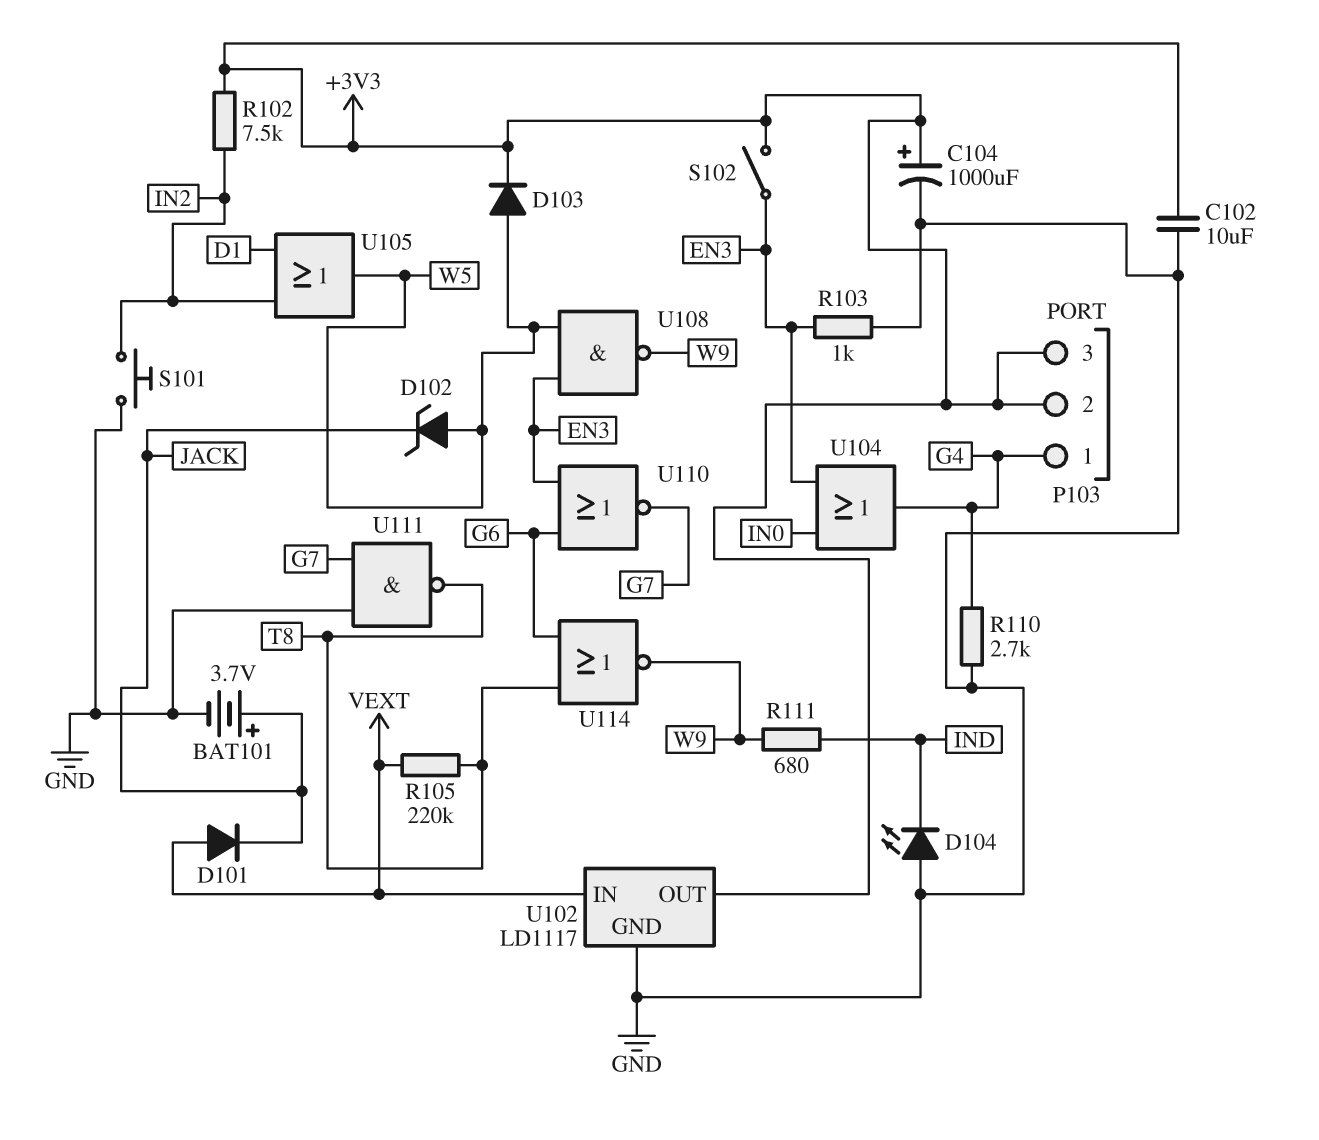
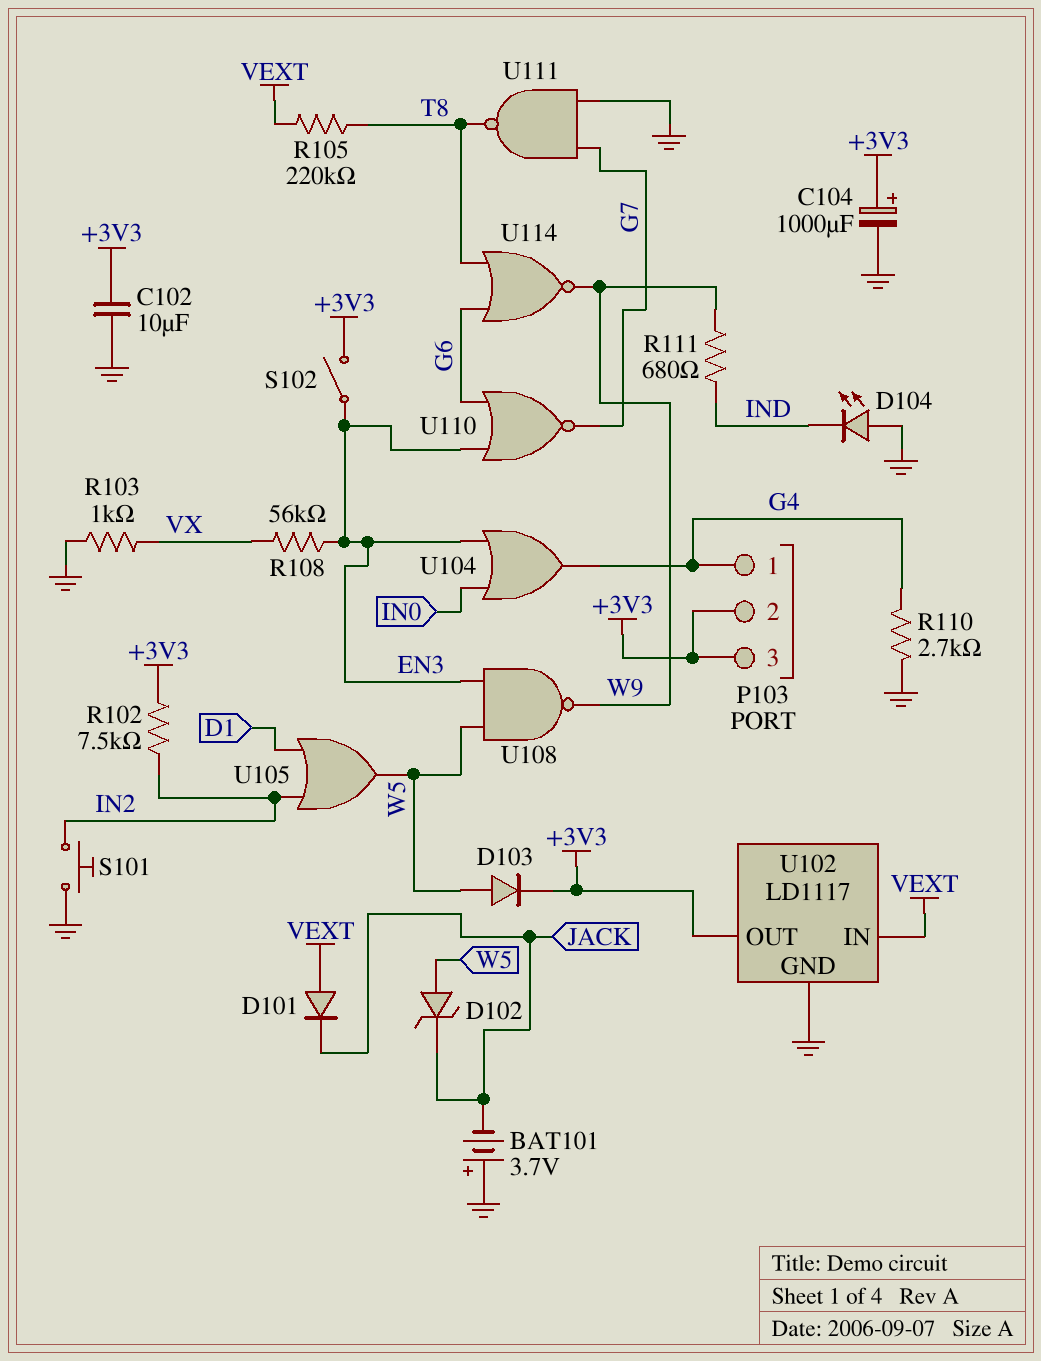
BAT101: 3.7V (plus JACK, minus GND) -> 3.7V (plus GND, minus JACK)
R103: 1k (EN3, GND) -> 1k (GND, VX)
R108: none -> 56k (EN3, VX)

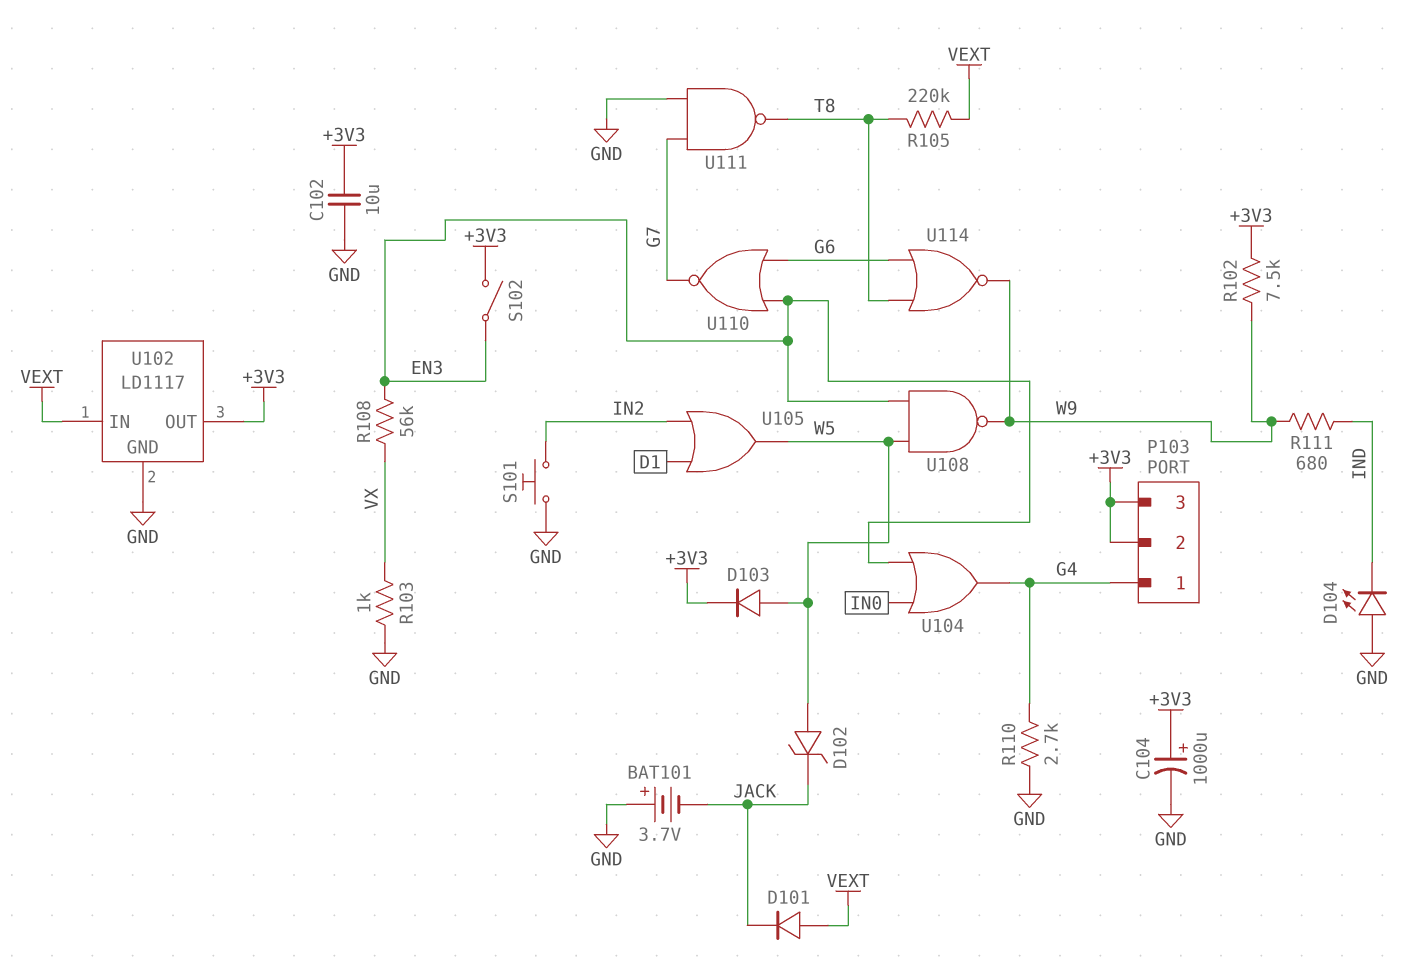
R102: 7.5k (+3V3, IN2) -> 7.5k (+3V3, W9)

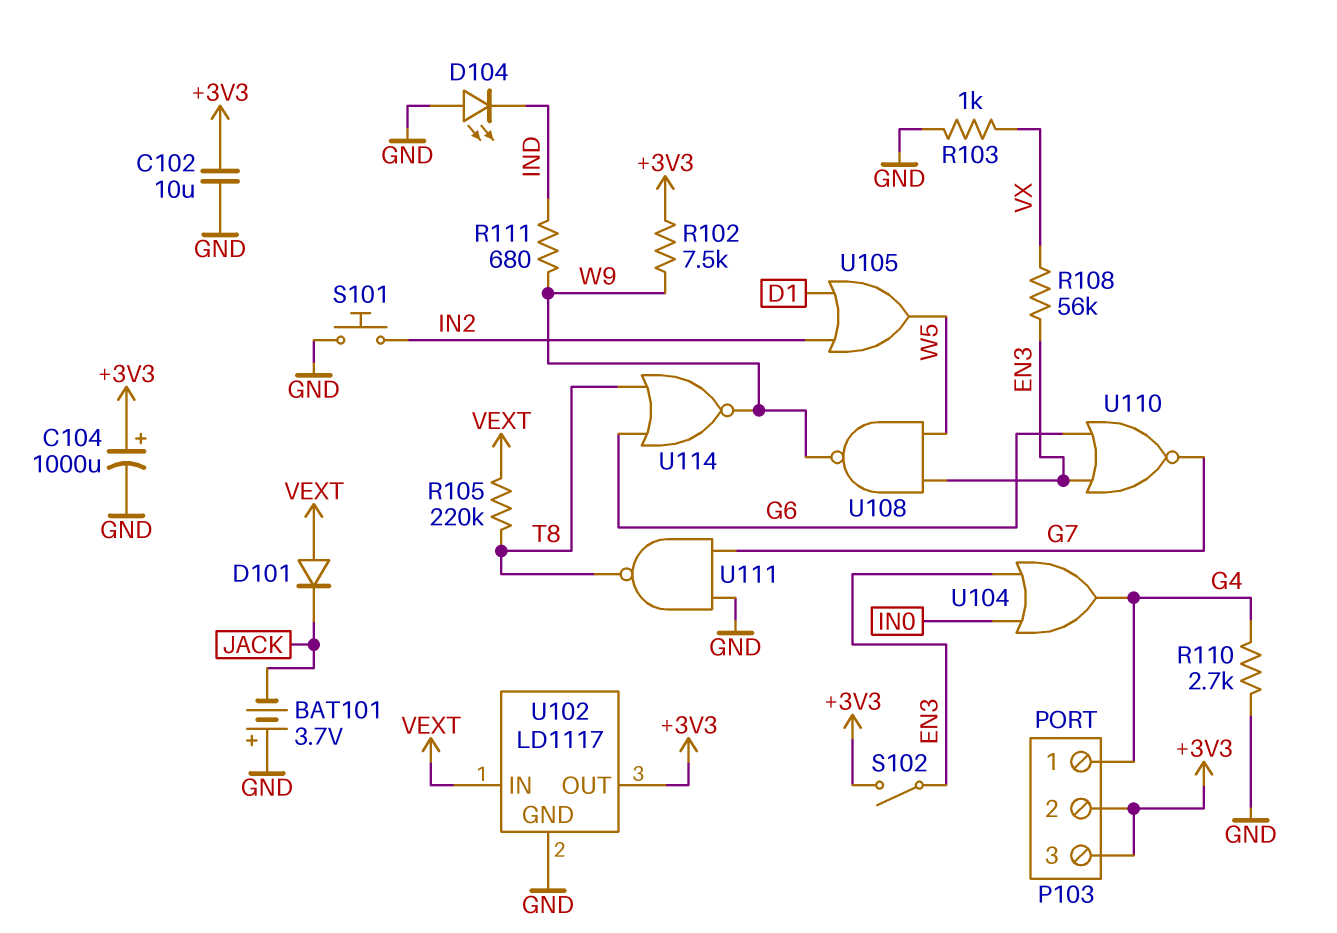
D102: zener (A W5, K JACK) -> none
D103: diode (A W5, K +3V3) -> none

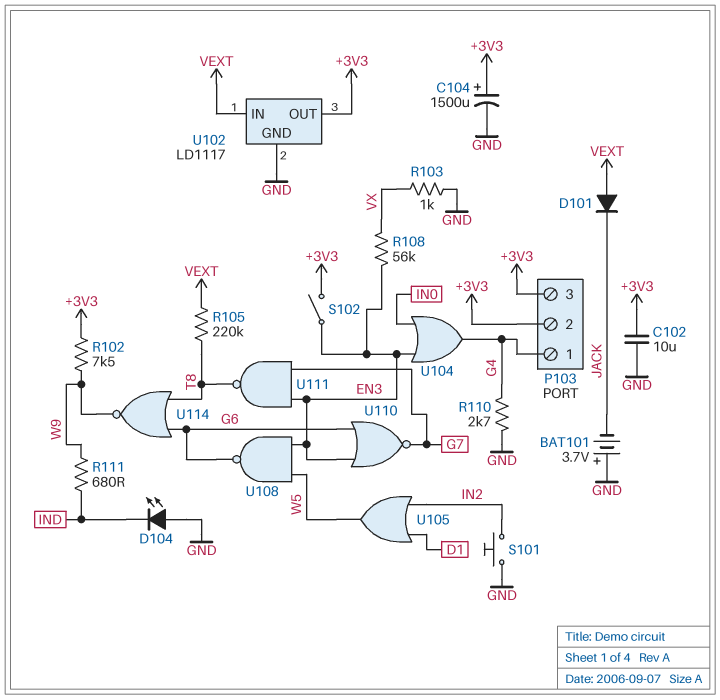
C104: 1000uF (plus +3V3, minus GND) -> 1500uF (plus +3V3, minus GND)
U108: NAND (in EN3, in W5, out W9) -> NAND (in EN3, in W5, out G6)
U111: NAND (in G7, in GND, out T8) -> NAND (in EN3, in G7, out T8)

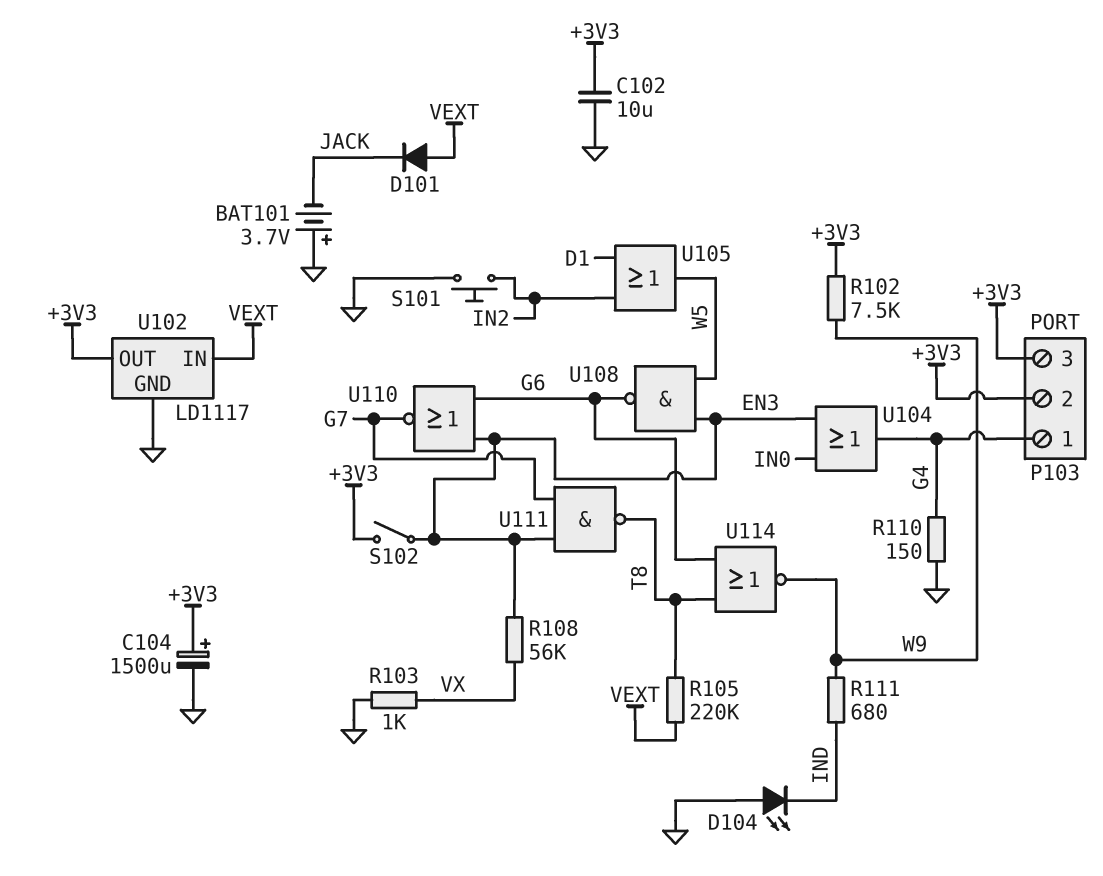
R110: 2.7k (G4, GND) -> 150 (G4, GND)

